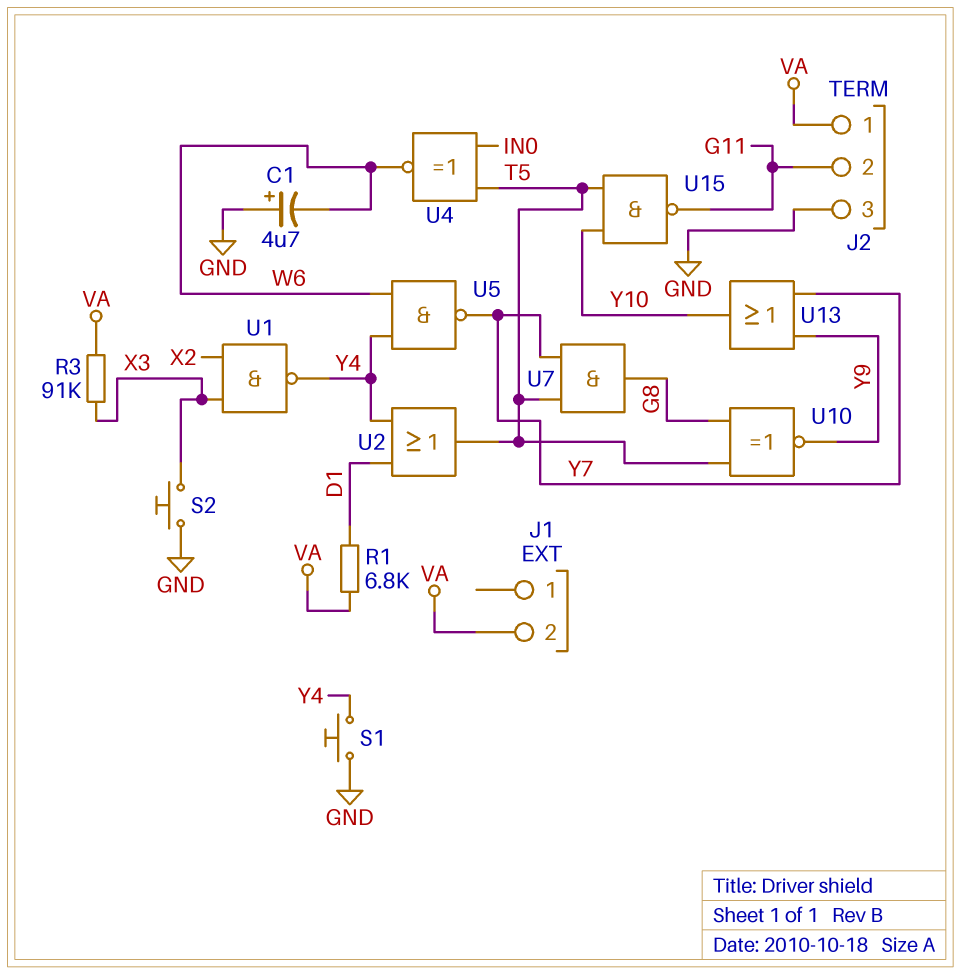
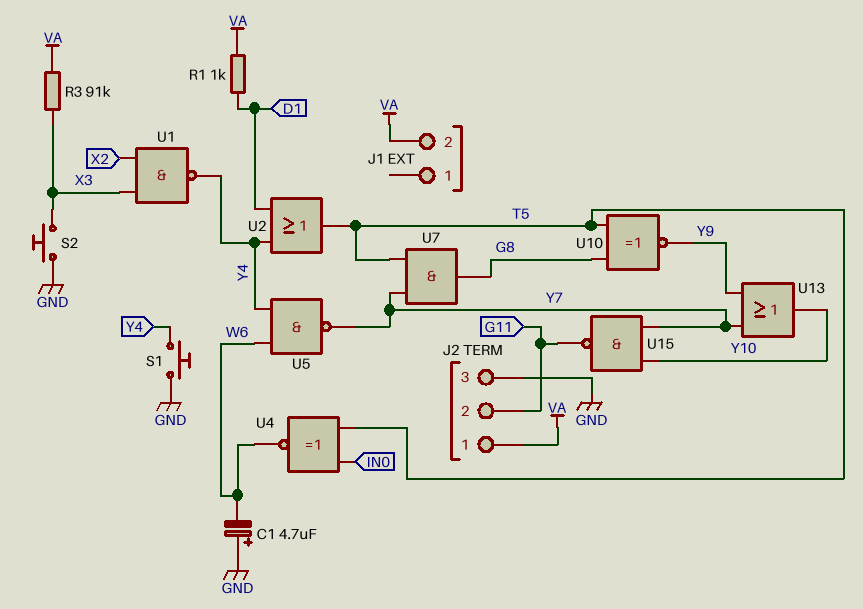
R1: 6.8k (D1, VA) -> 1k (D1, VA)
U15: NAND (in T5, in Y10, out G11) -> NAND (in Y7, in Y10, out G11)

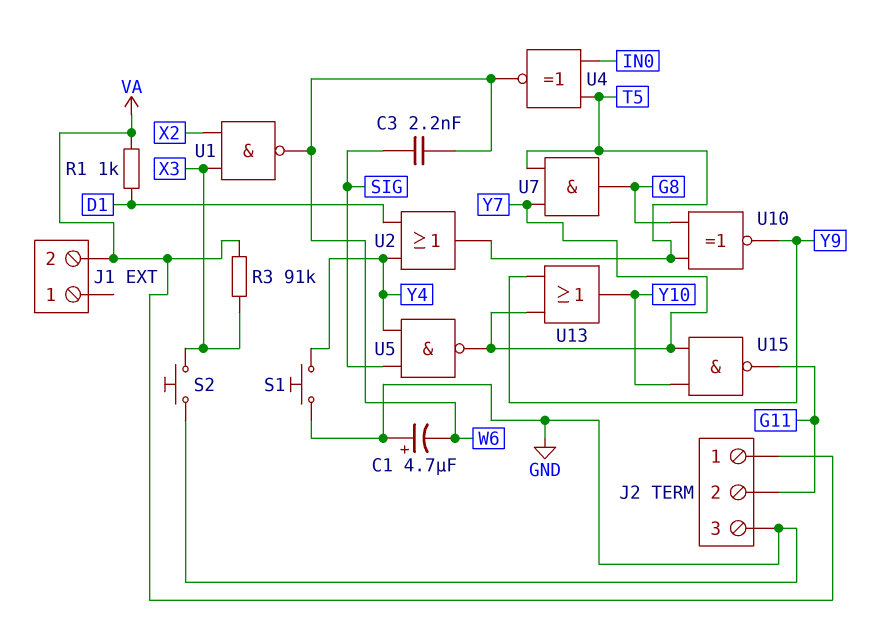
C3: none -> 2.2nF (SIG, W6)
U1: NAND (in X2, in X3, out Y4) -> NAND (in X2, in X3, out W6)
U5: NAND (in W6, in Y4, out Y7) -> NAND (in SIG, in Y4, out Y7)

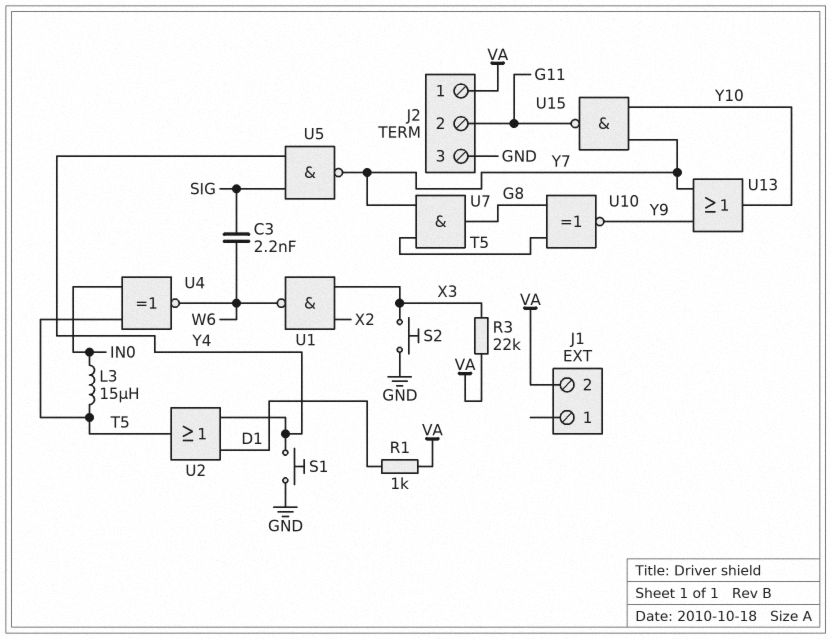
C1: 4.7uF (plus GND, minus W6) -> none
L3: none -> 15uH (IN0, T5)
R3: 91k (VA, X3) -> 22k (VA, X3)

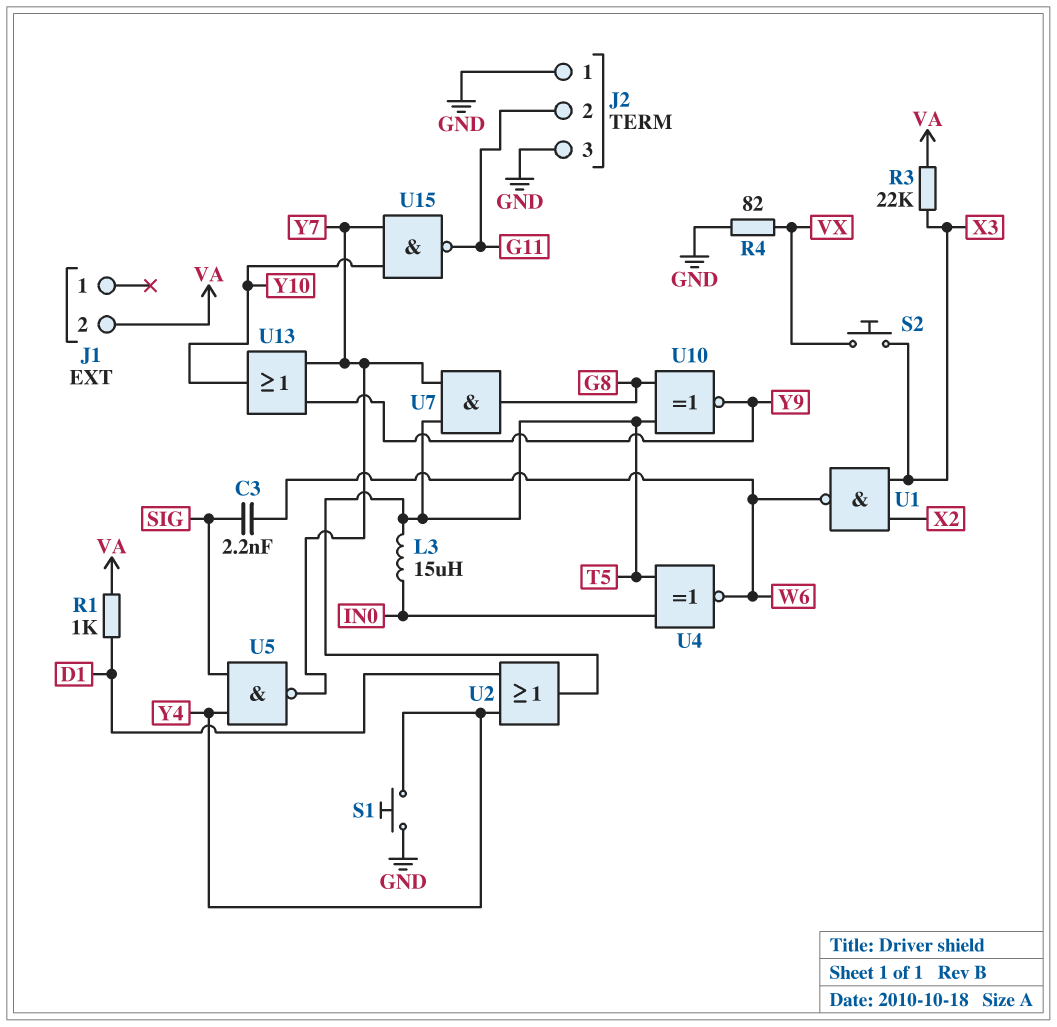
J2 pin 1: VA -> GND
R4: none -> 82 (GND, VX)
S2: button (GND, X3) -> button (VX, X3)

